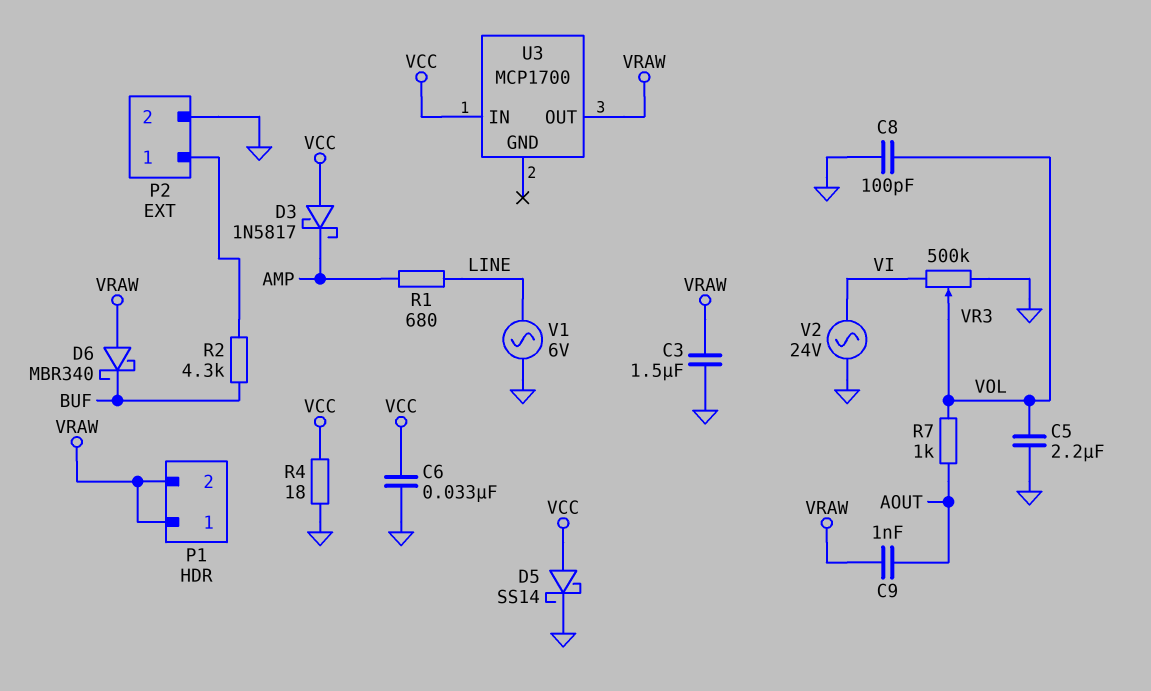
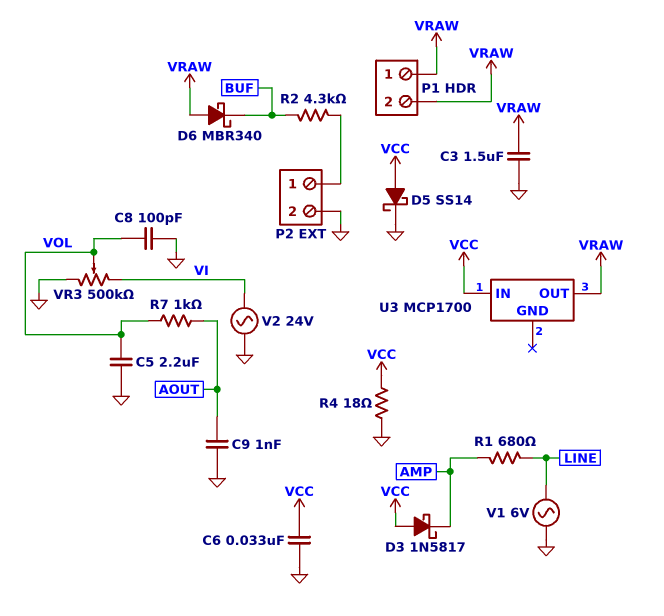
C9: 1nF (AOUT, VRAW) -> 1nF (AOUT, GND)

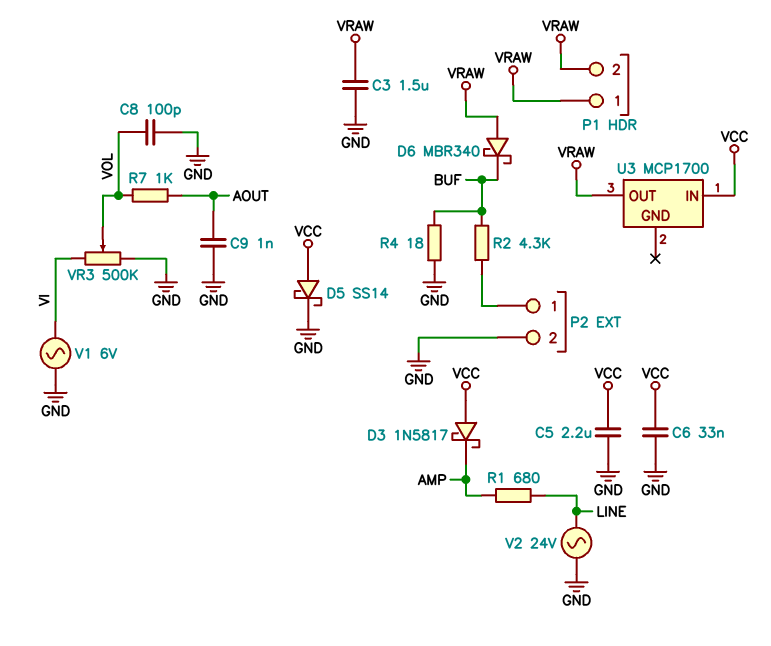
C5: 2.2uF (GND, VOL) -> 2.2uF (GND, VCC)
R4: 18 (GND, VCC) -> 18 (BUF, GND)
V1: AC 6V (GND, LINE) -> AC 6V (GND, VI)
V2: AC 24V (GND, VI) -> AC 24V (GND, LINE)

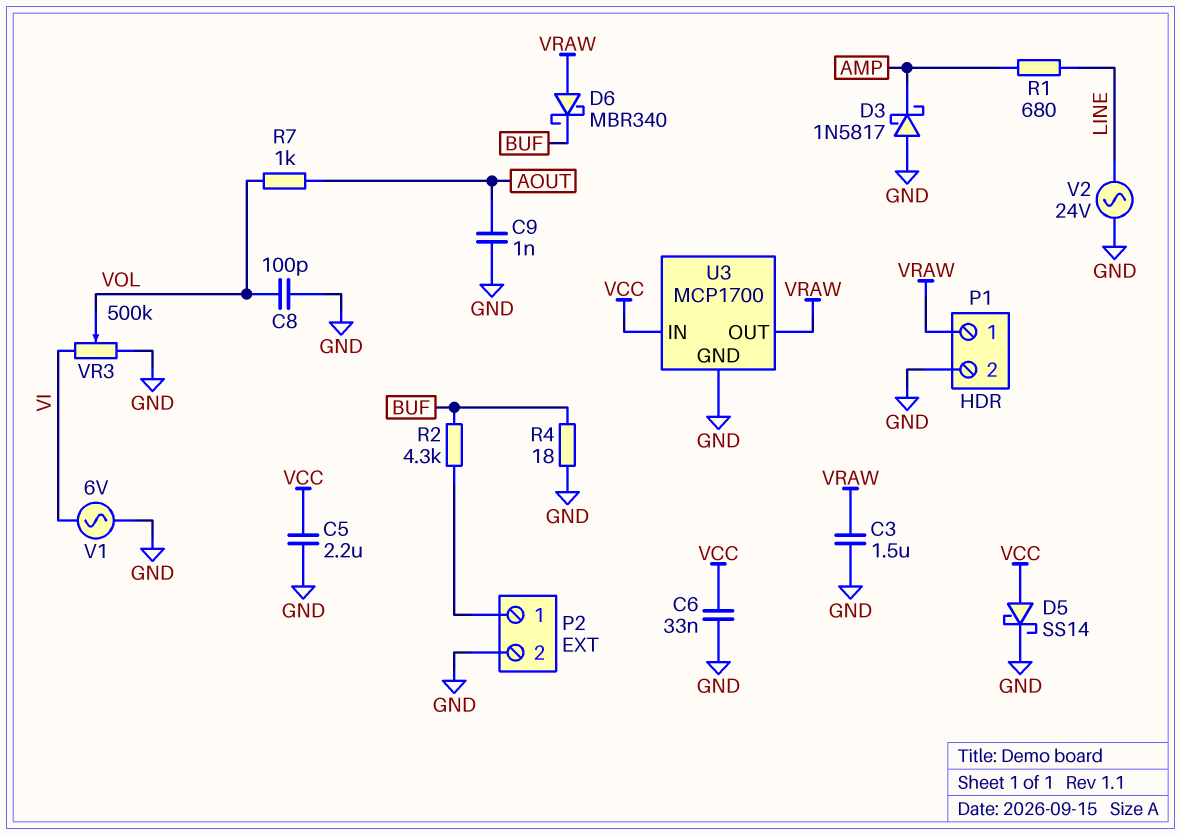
D3: schottky 1N5817 (A VCC, K AMP) -> schottky 1N5817 (A GND, K AMP)
P1 pin 2: VRAW -> GND
U3 pin GND: none -> GND

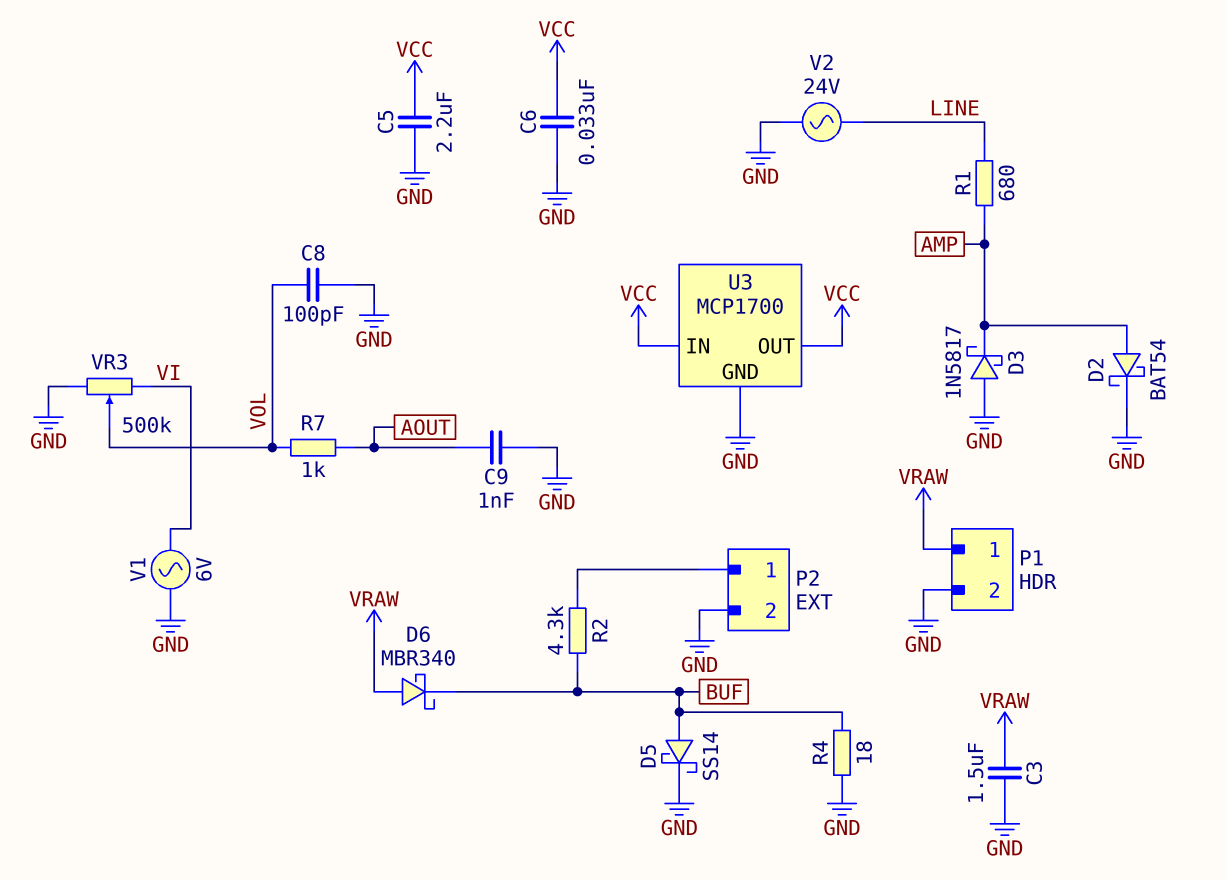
D2: none -> schottky BAT54 (A AMP, K GND)
D5: schottky SS14 (A VCC, K GND) -> schottky SS14 (A BUF, K GND)
U3 pin OUT: VRAW -> VCC

